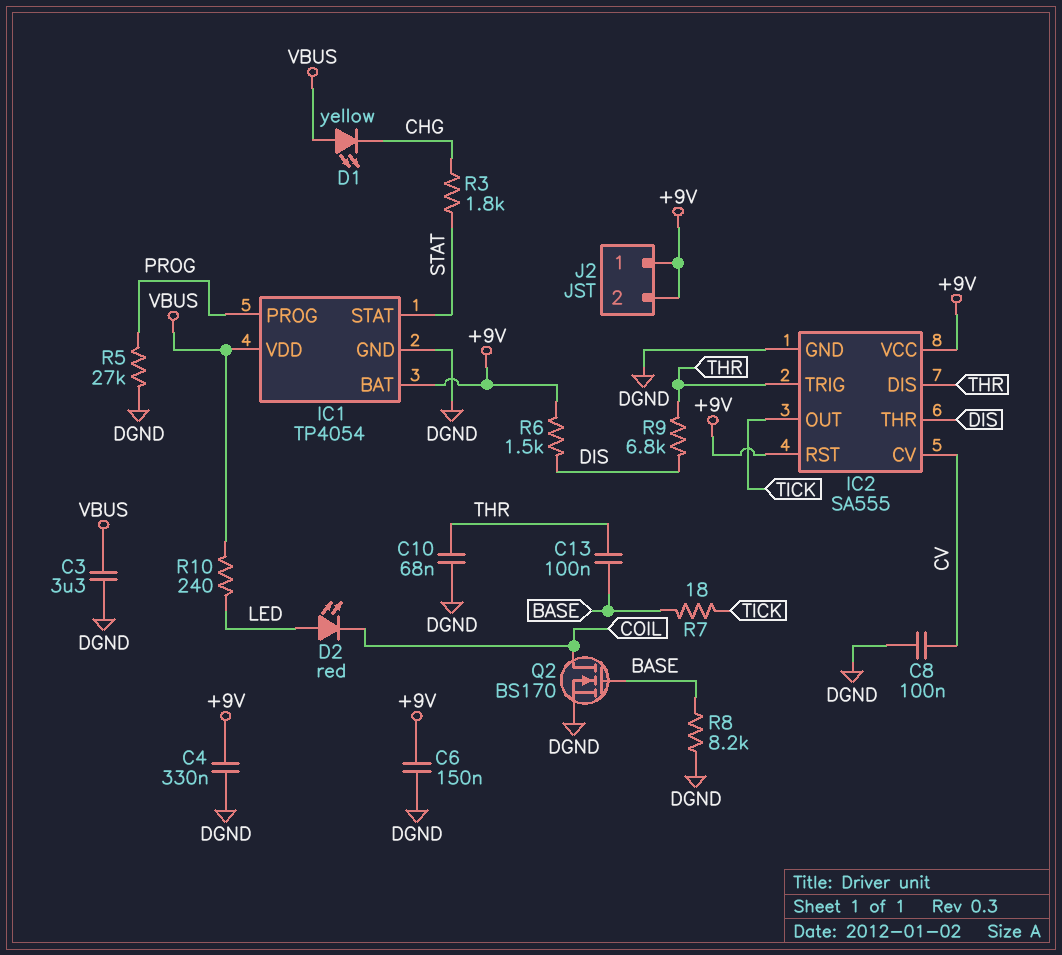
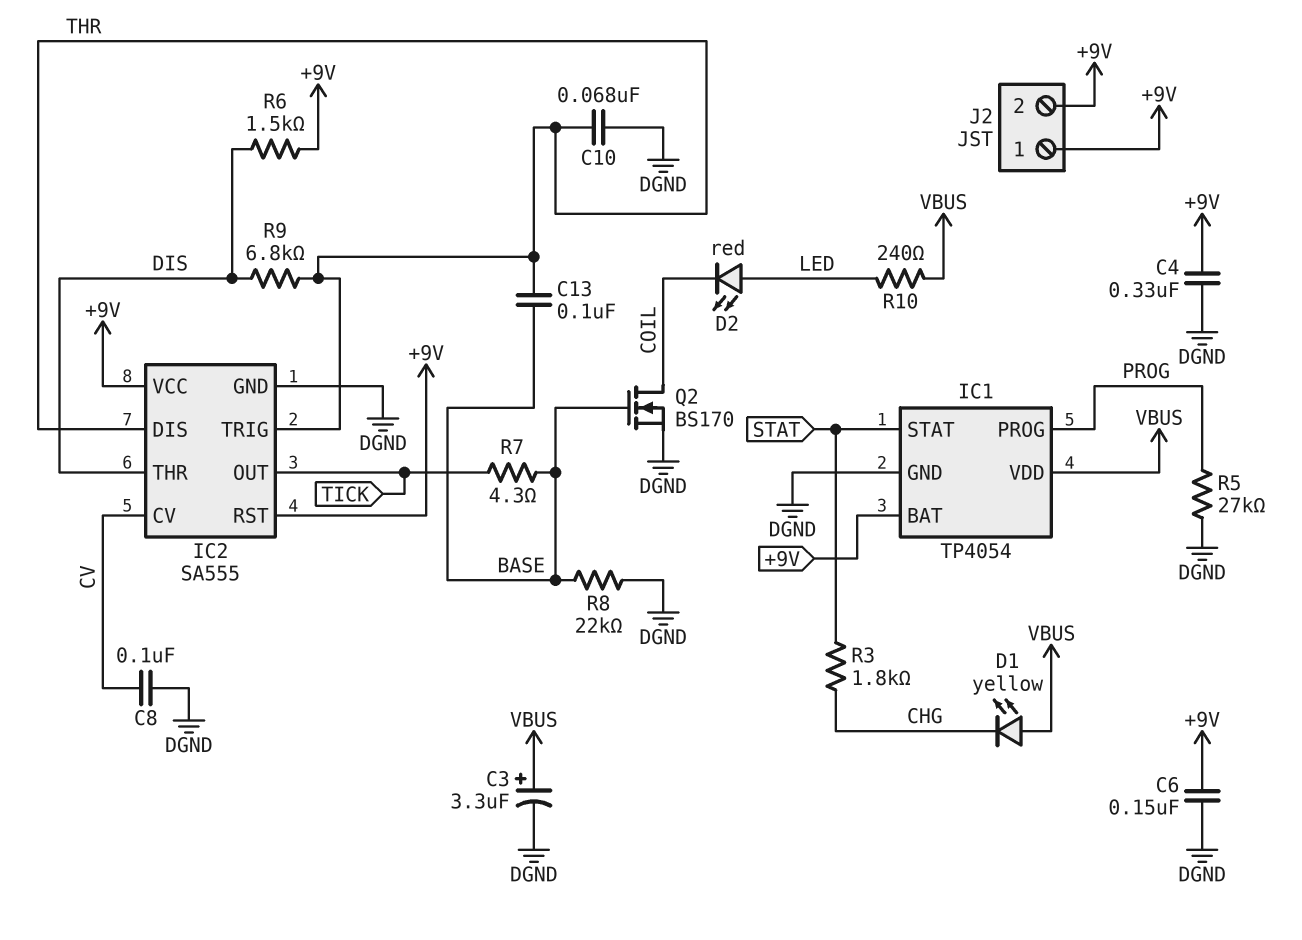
C3: 3.3uF (DGND, VBUS) -> 3.3uF (plus VBUS, minus DGND)
R7: 18 (BASE, TICK) -> 4.3 (BASE, TICK)
R8: 8.2k (BASE, DGND) -> 22k (BASE, DGND)

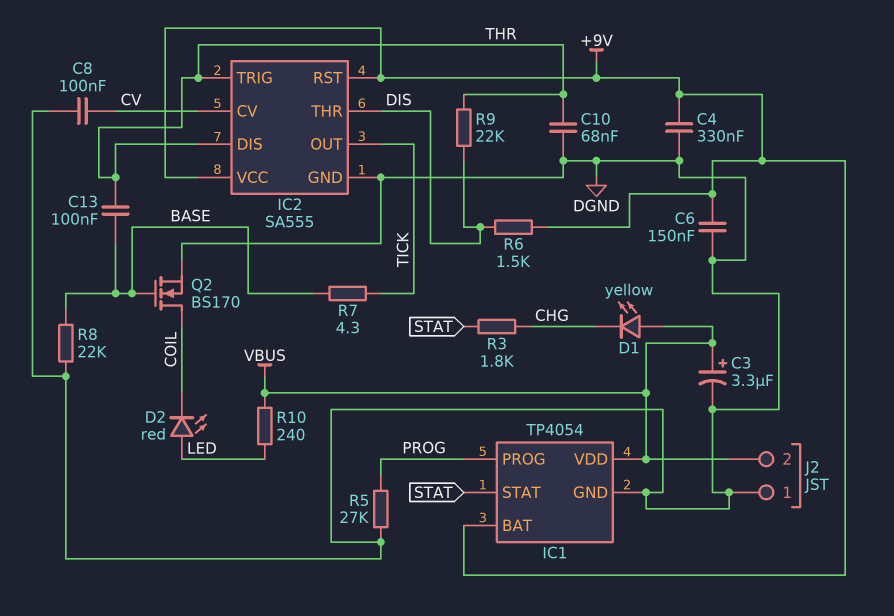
J2 pin 1: +9V -> DGND
J2 pin 2: +9V -> VBUS
R9: 6.8k (DIS, THR) -> 22k (DIS, THR)

